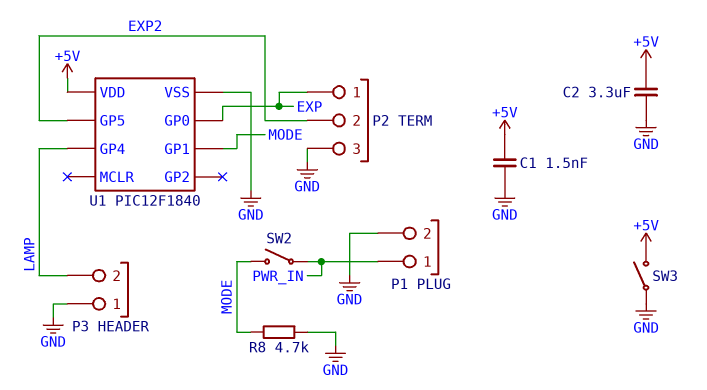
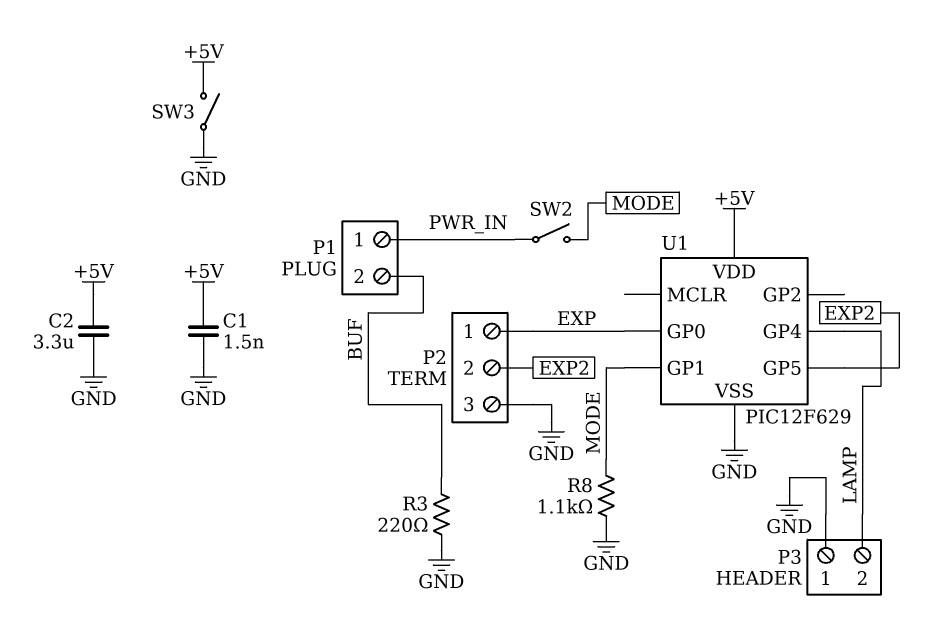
P1 pin 2: GND -> BUF
R3: none -> 220 (BUF, GND)
R8: 4.7k (GND, MODE) -> 1.1k (GND, MODE)
U1: PIC12F1840 -> PIC12F629

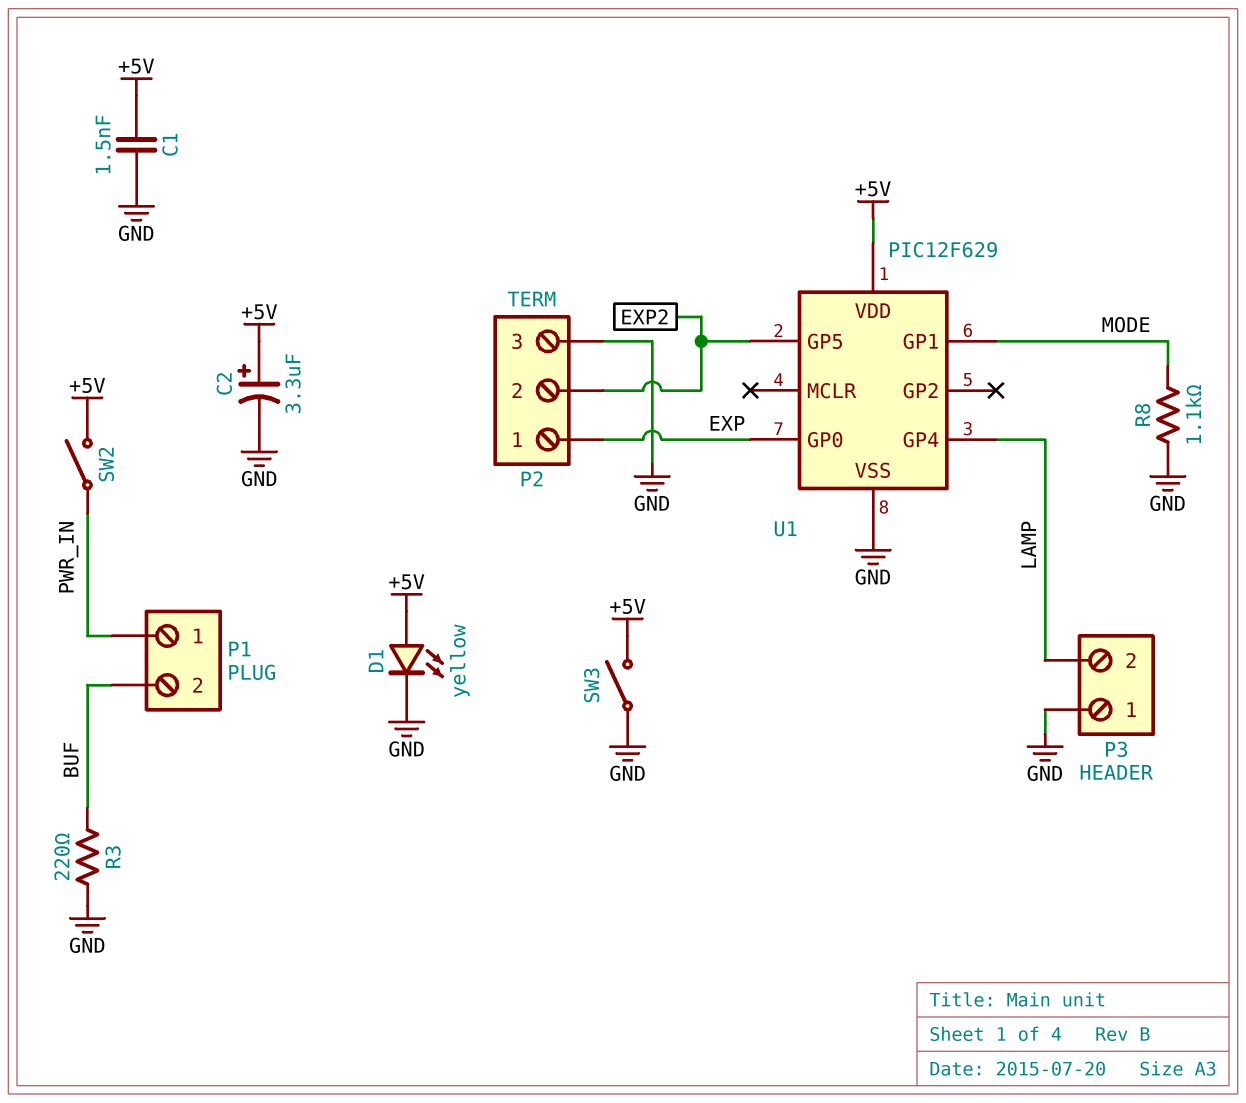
C2: 3.3uF (+5V, GND) -> 3.3uF (plus +5V, minus GND)
D1: none -> LED yellow (A +5V, K GND)
SW2: switch (MODE, PWR_IN) -> switch (+5V, PWR_IN)

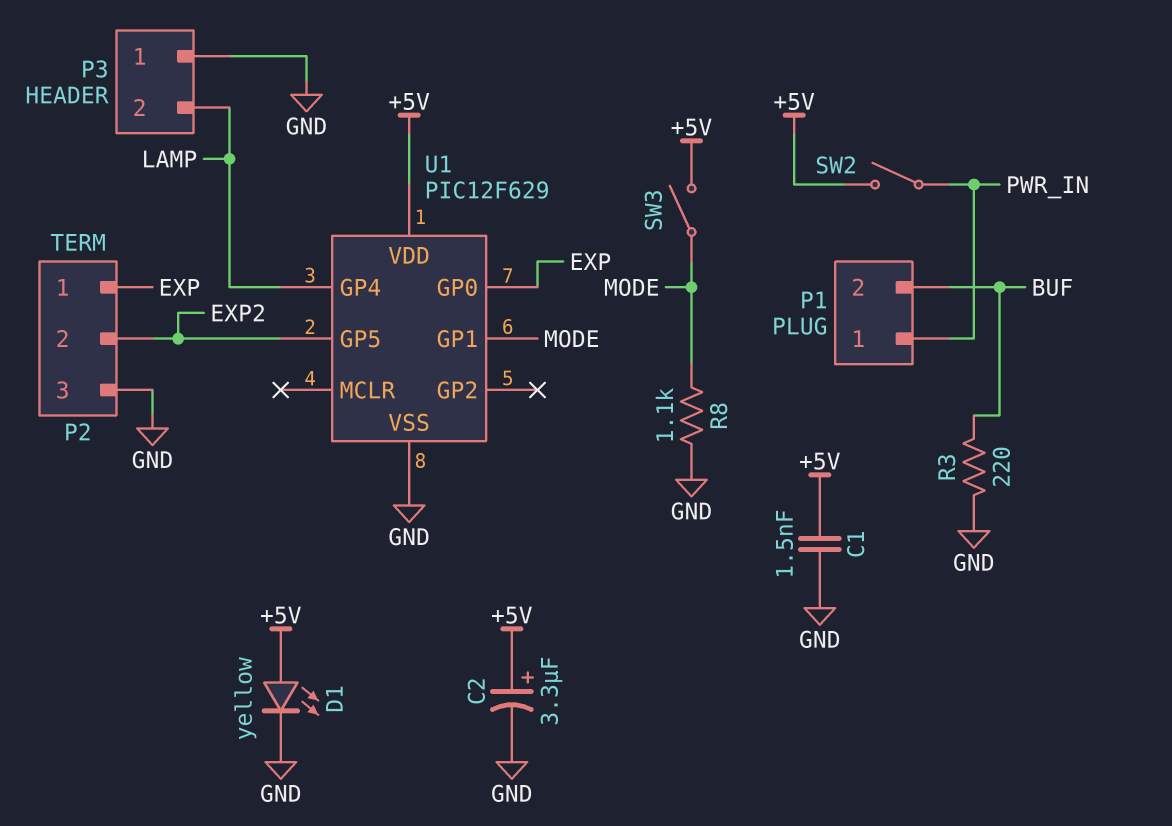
SW3: switch (+5V, GND) -> switch (+5V, MODE)

